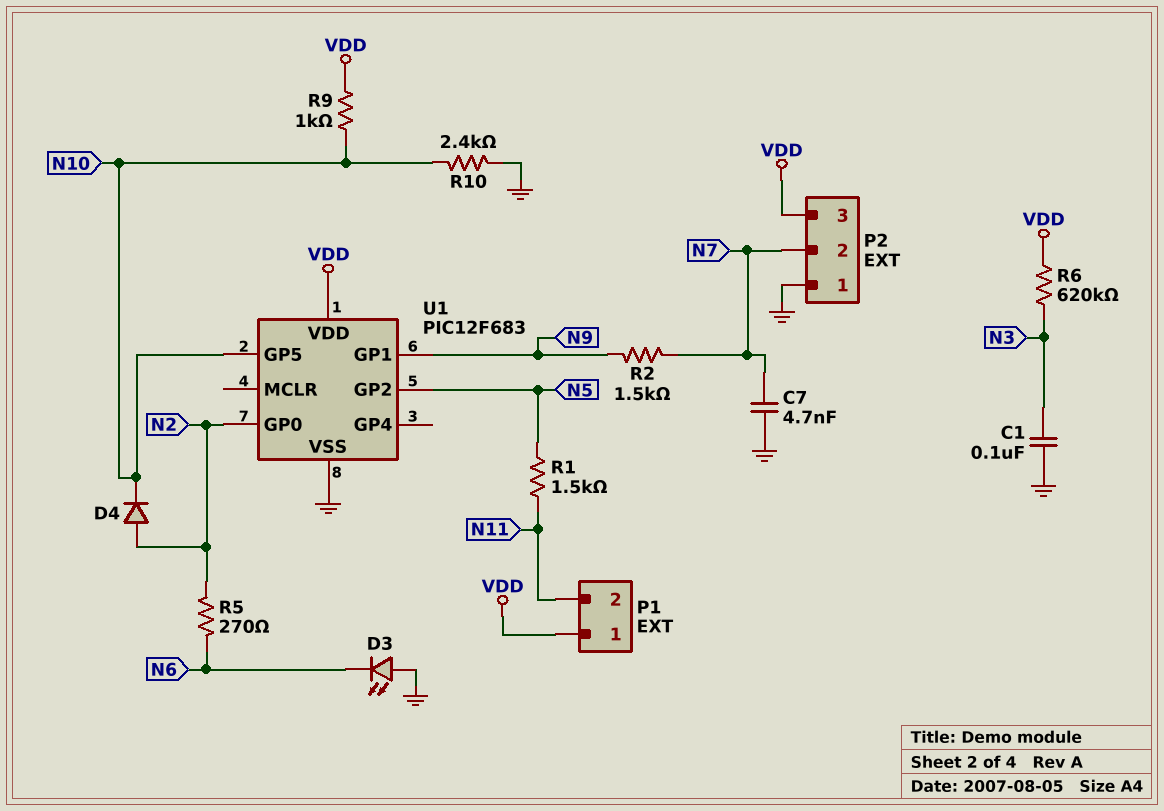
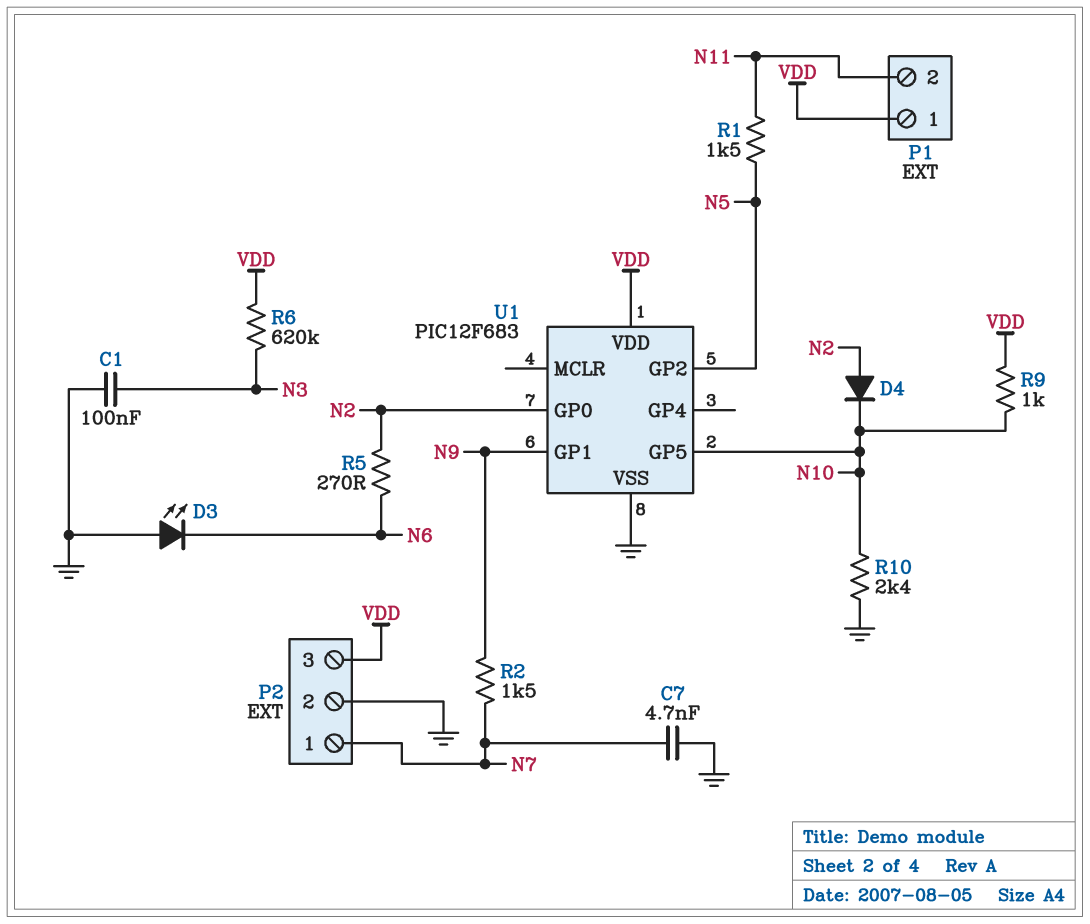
P2 pin 1: GND -> N7
P2 pin 2: N7 -> GND

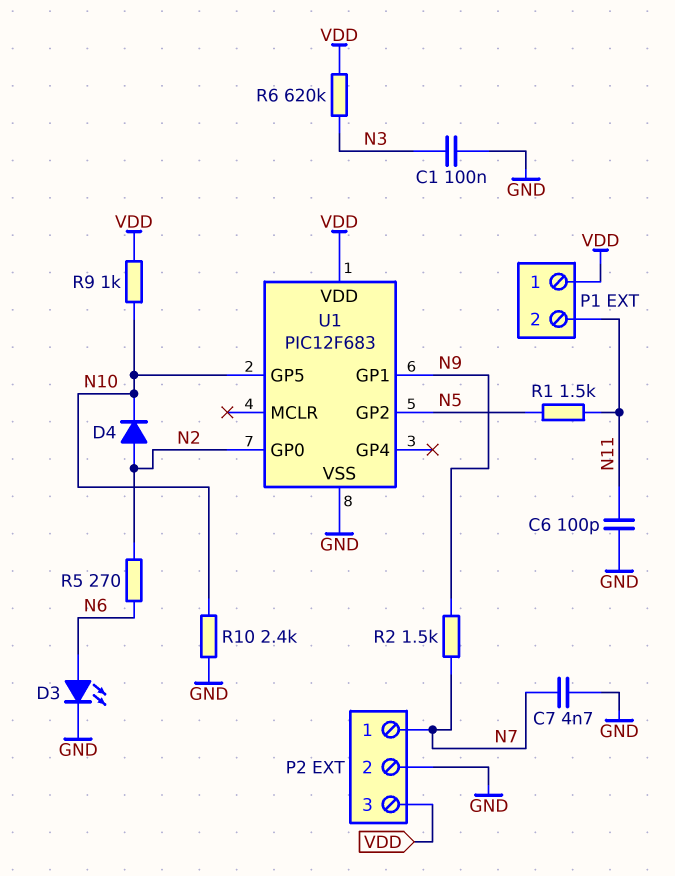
C6: none -> 100pF (GND, N11)
D3: LED (A GND, K N6) -> LED (A N6, K GND)

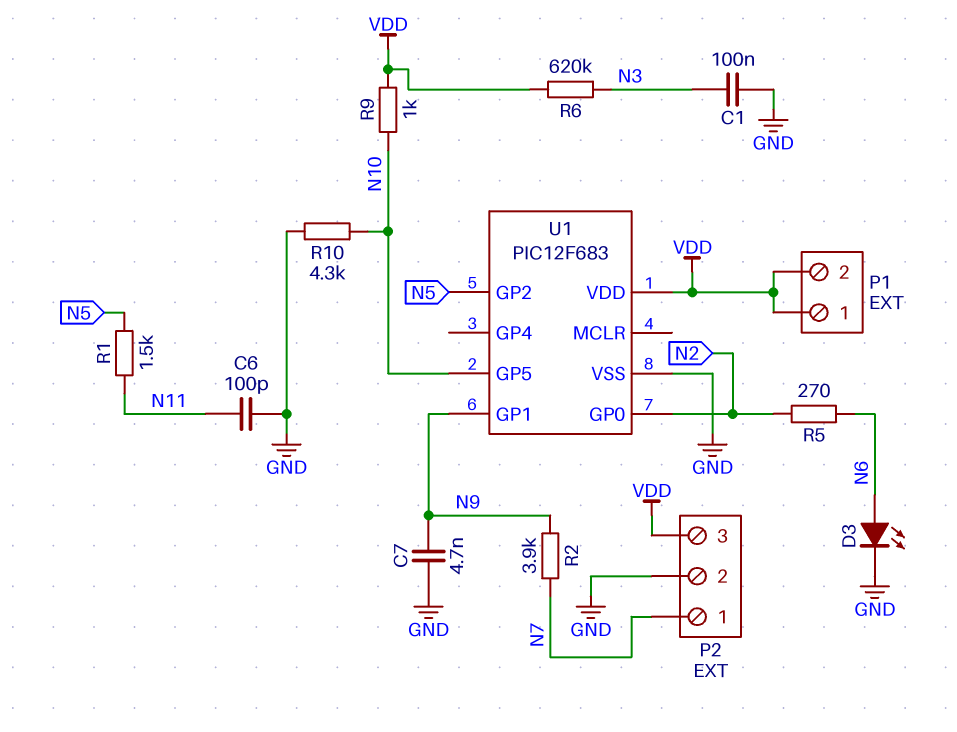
C7: 4.7nF (GND, N7) -> 4.7nF (GND, N9)
D4: diode (A N2, K N10) -> none
P1 pin 2: N11 -> VDD
R2: 1.5k (N7, N9) -> 3.9k (N7, N9)
R10: 2.4k (GND, N10) -> 4.3k (GND, N10)

